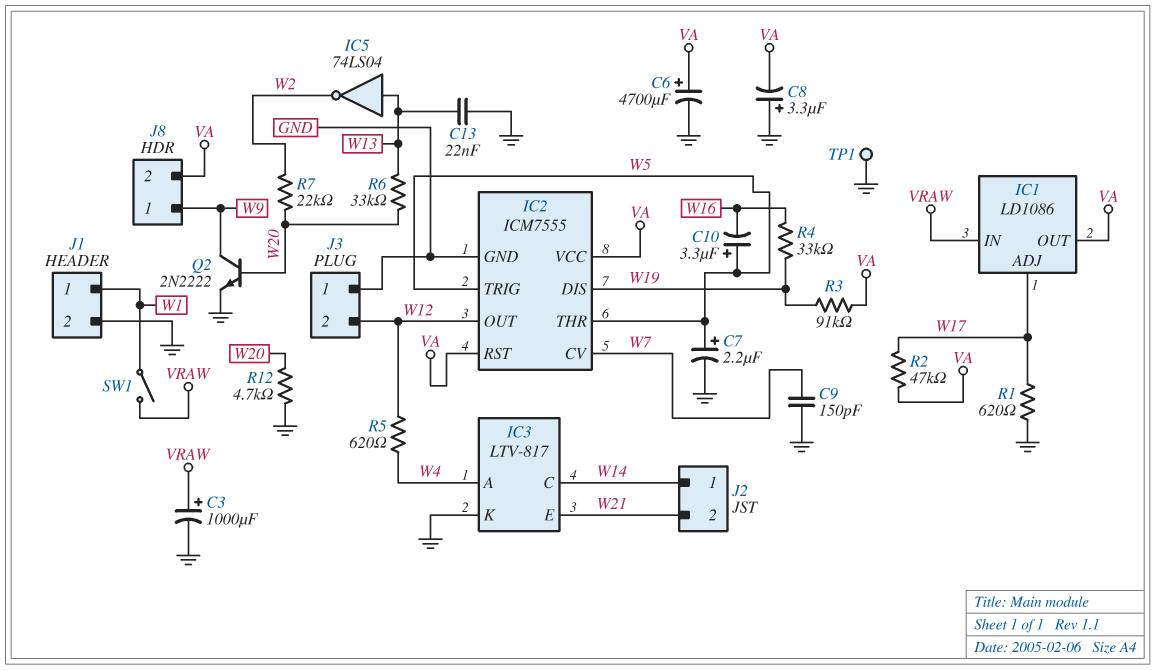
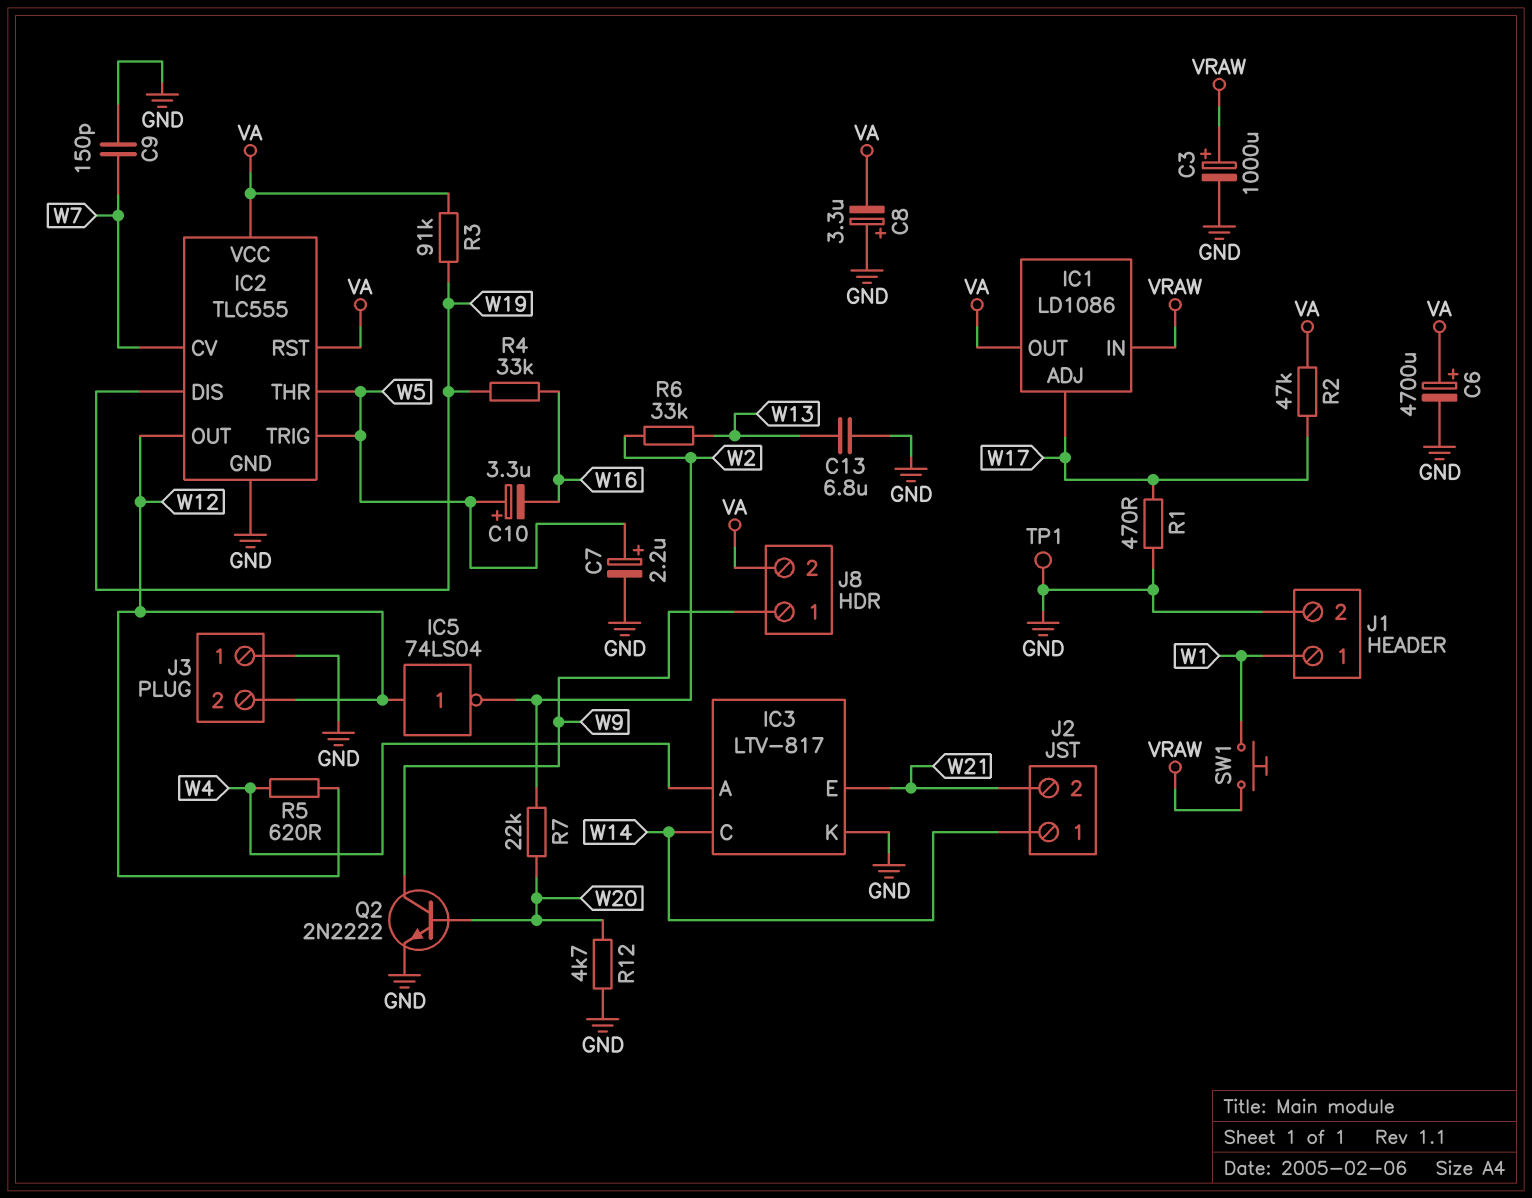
C13: 22nF (GND, W13) -> 6.8uF (GND, W13)
IC2: ICM7555 -> TLC555
IC5: NOT 74LS04 (in W13, out W2) -> NOT 74LS04 (in W12, out W2)
R1: 620 (GND, W17) -> 470 (GND, W17)
R6: 33k (W13, W20) -> 33k (W2, W13)
SW1: switch (VRAW, W1) -> button (VRAW, W1)

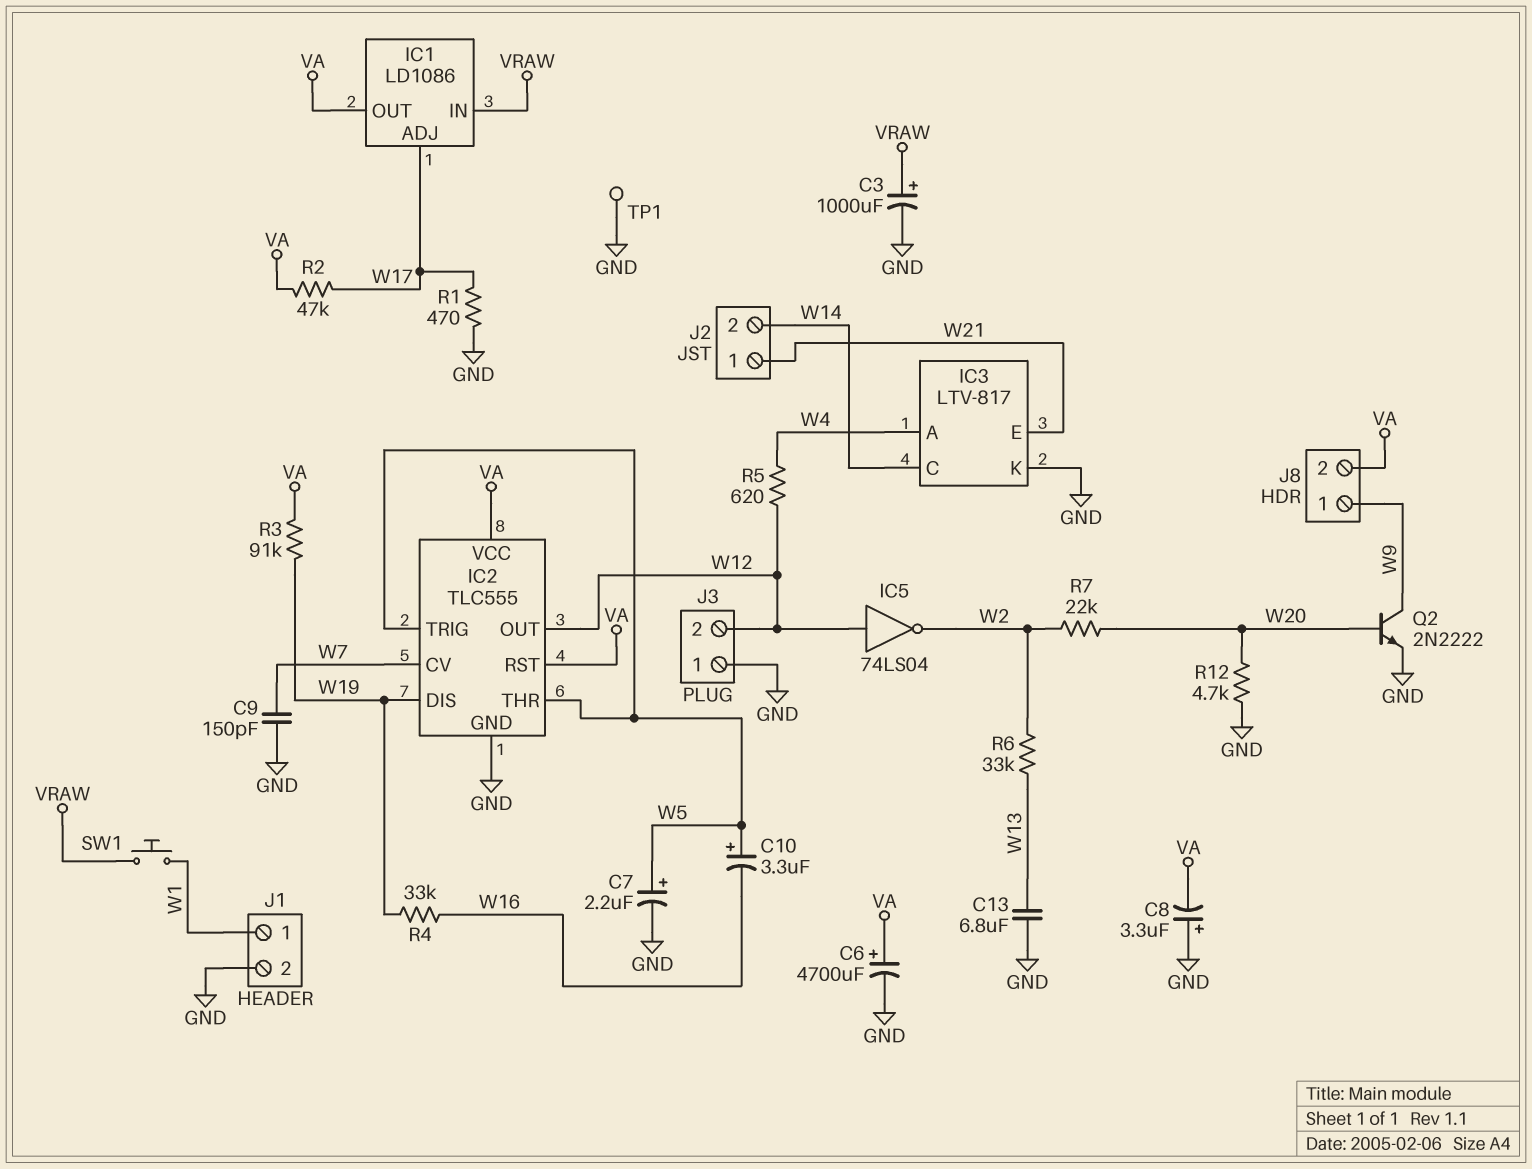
J2 pin 1: W14 -> W21
J2 pin 2: W21 -> W14

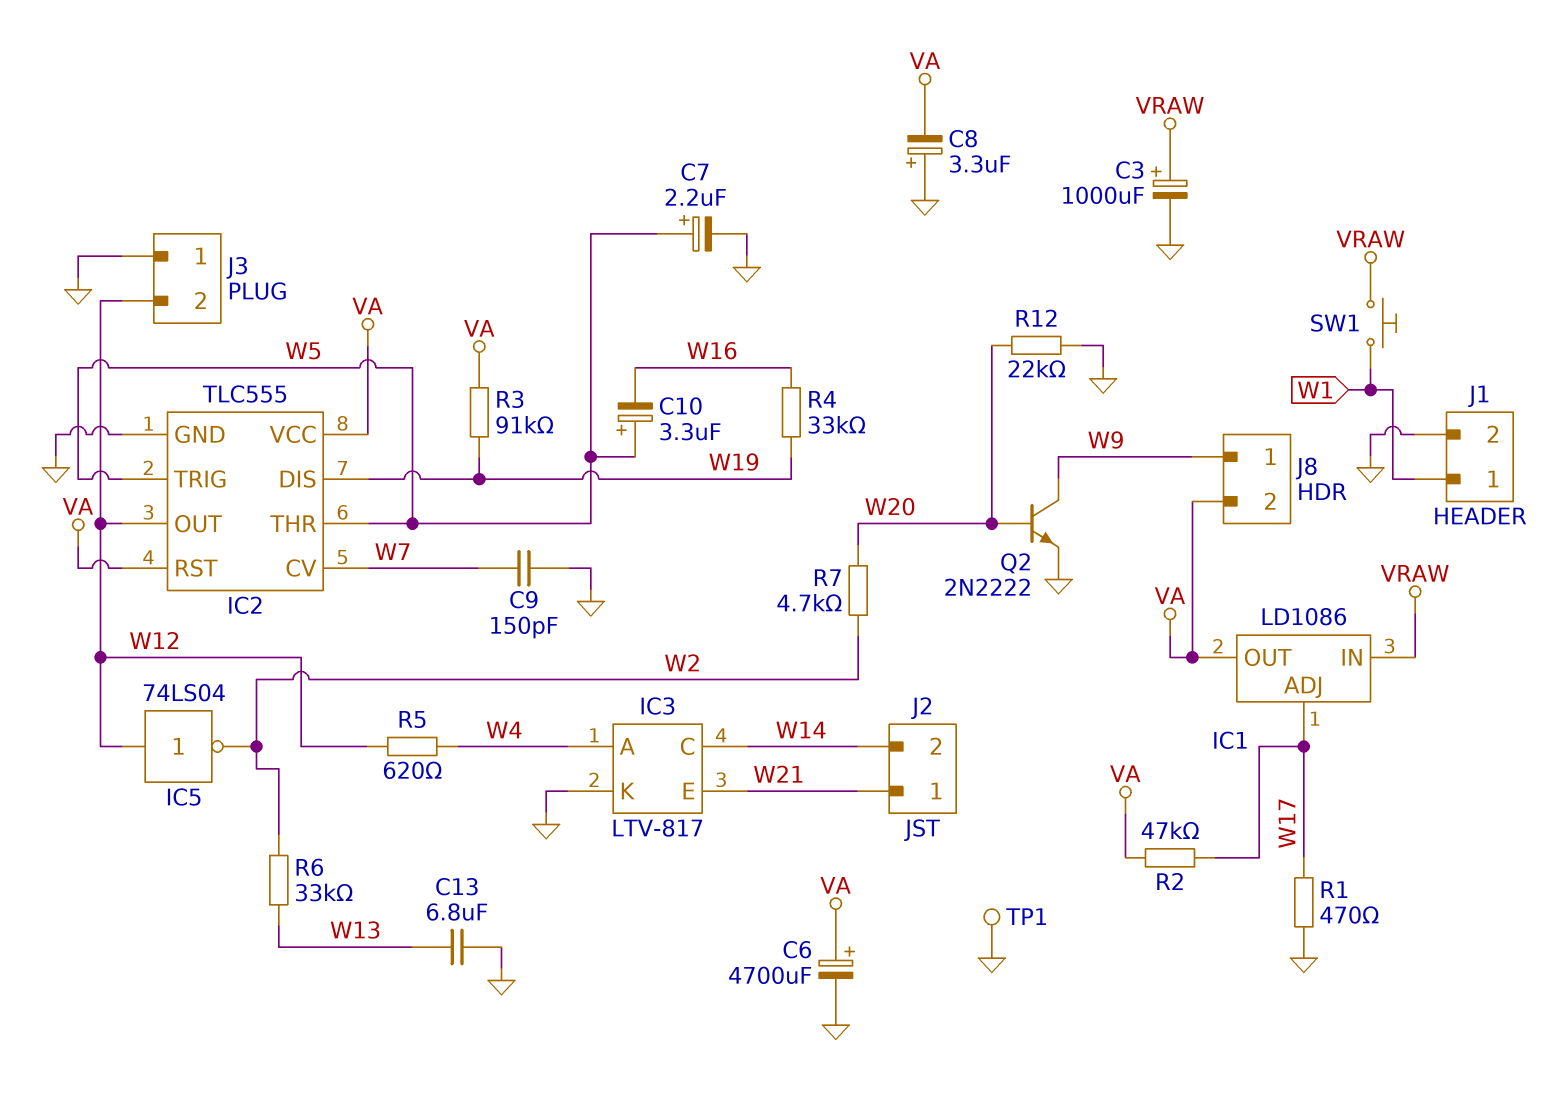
R7: 22k (W2, W20) -> 4.7k (W2, W20)
R12: 4.7k (GND, W20) -> 22k (GND, W20)

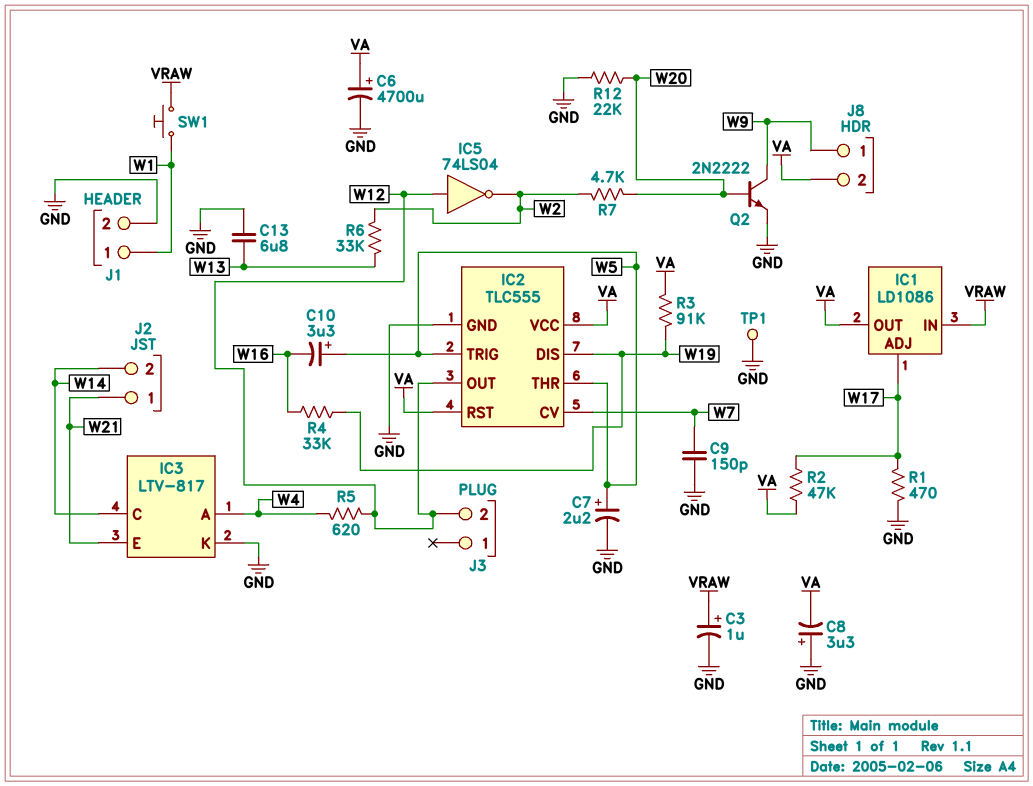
C3: 1000uF (plus VRAW, minus GND) -> 1uF (plus VRAW, minus GND)
J3 pin 1: GND -> none

